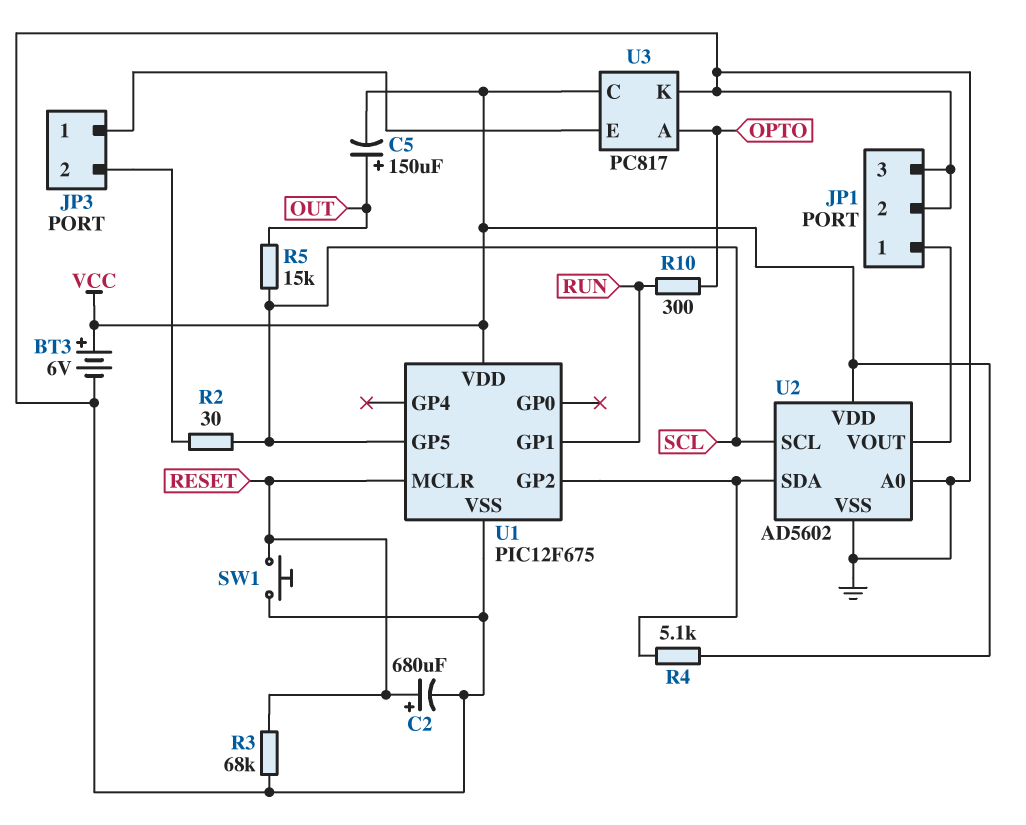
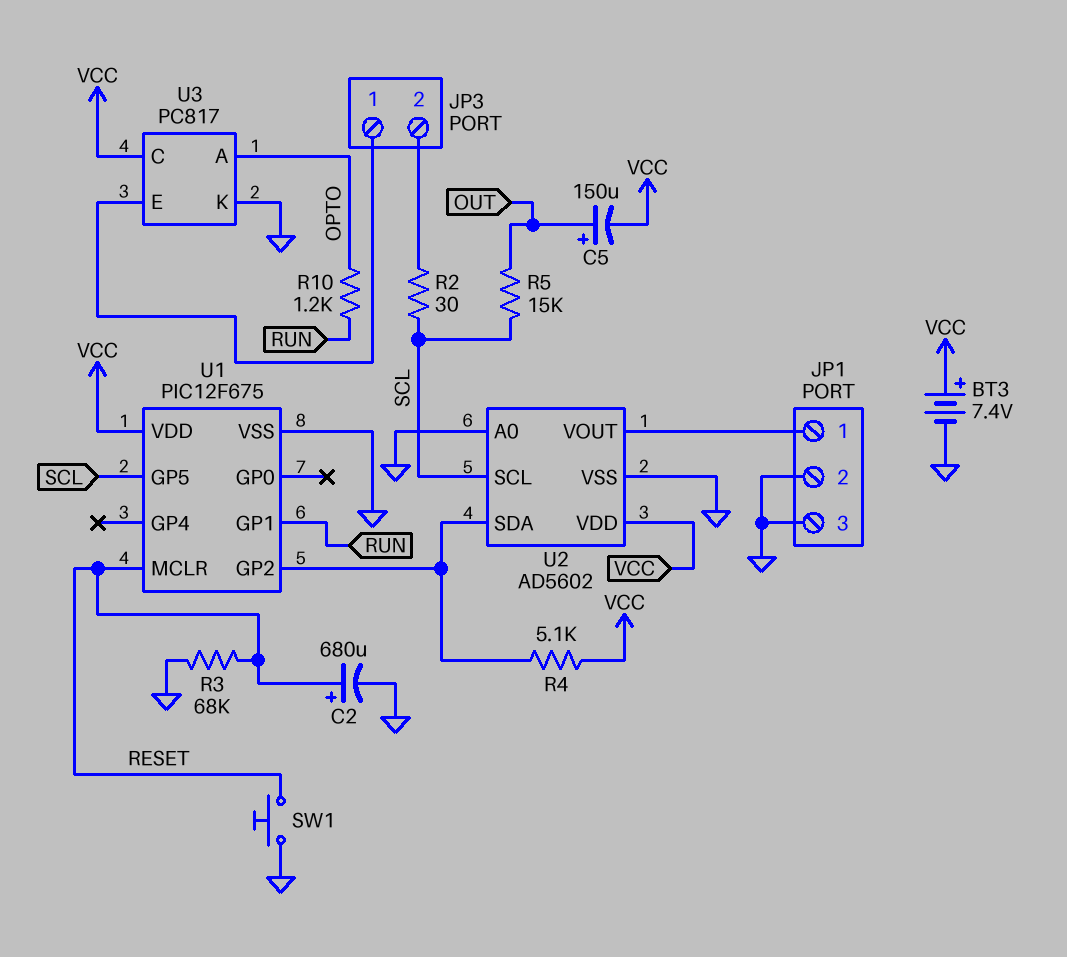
BT3: 6V (plus VCC, minus GND) -> 7.4V (plus VCC, minus GND)
R10: 300 (OPTO, RUN) -> 1.2k (OPTO, RUN)

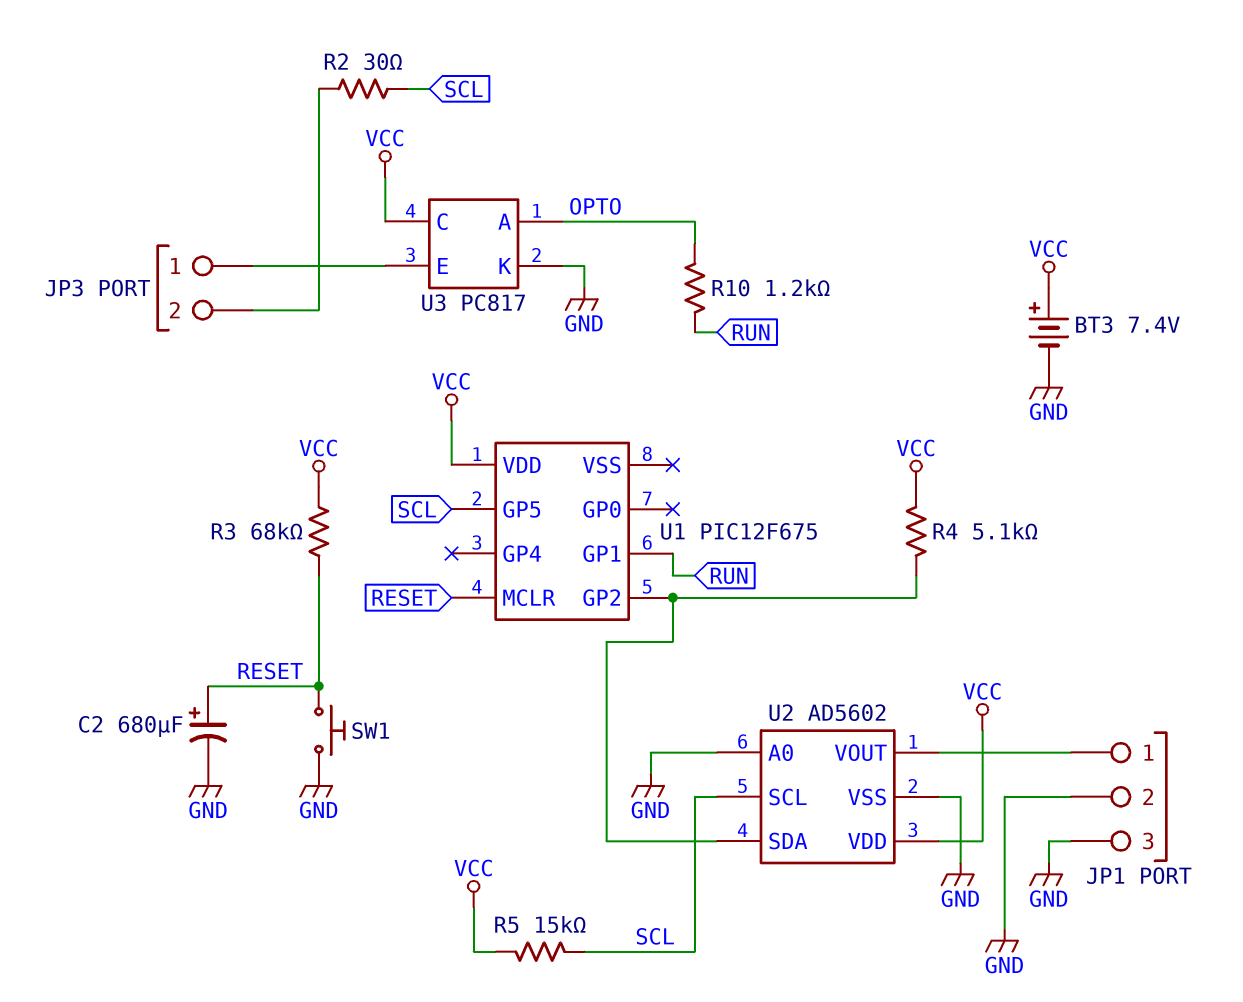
C5: 150uF (plus OUT, minus VCC) -> none
R3: 68k (GND, RESET) -> 68k (RESET, VCC)
R5: 15k (OUT, SCL) -> 15k (SCL, VCC)
U1 pin VSS: GND -> none

